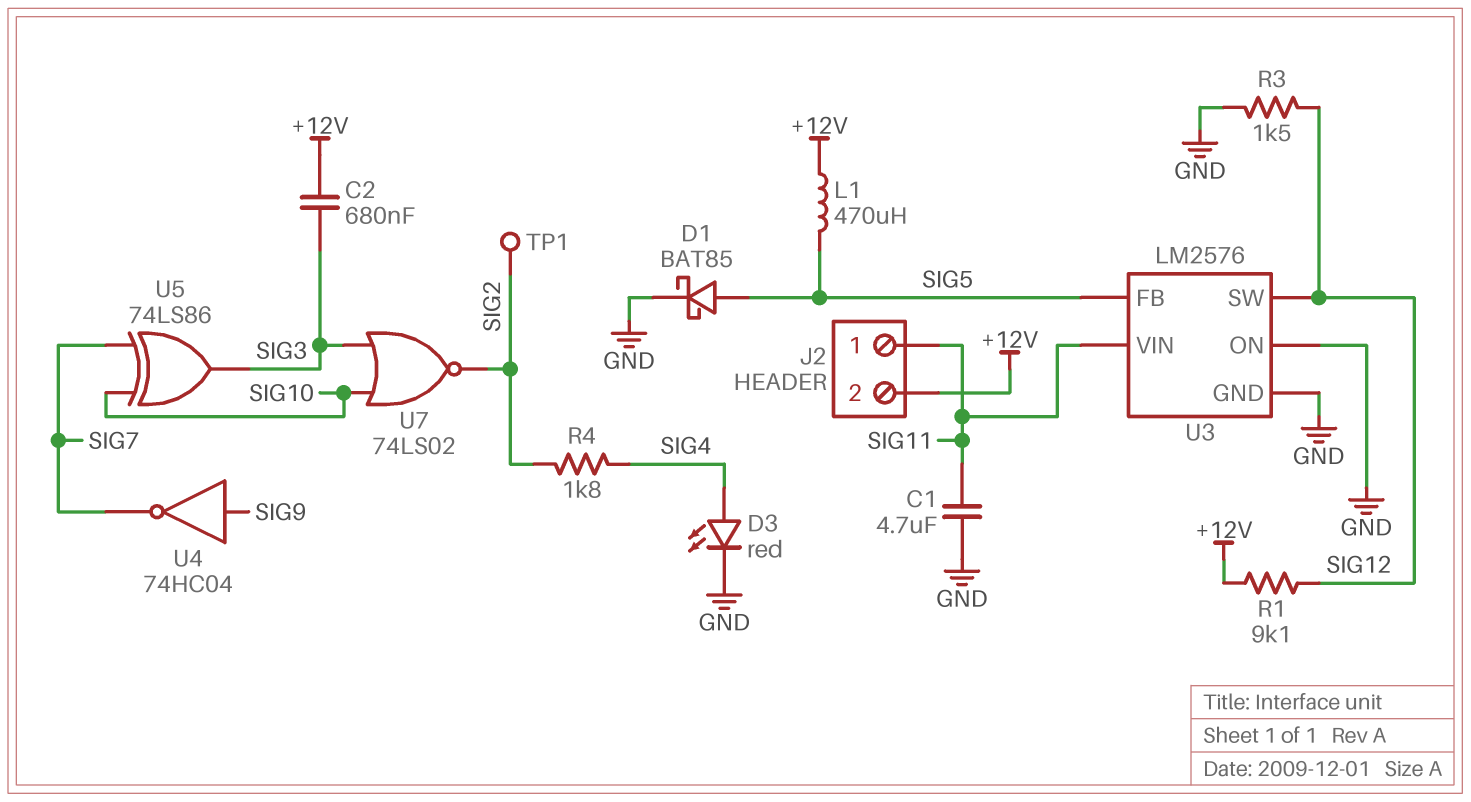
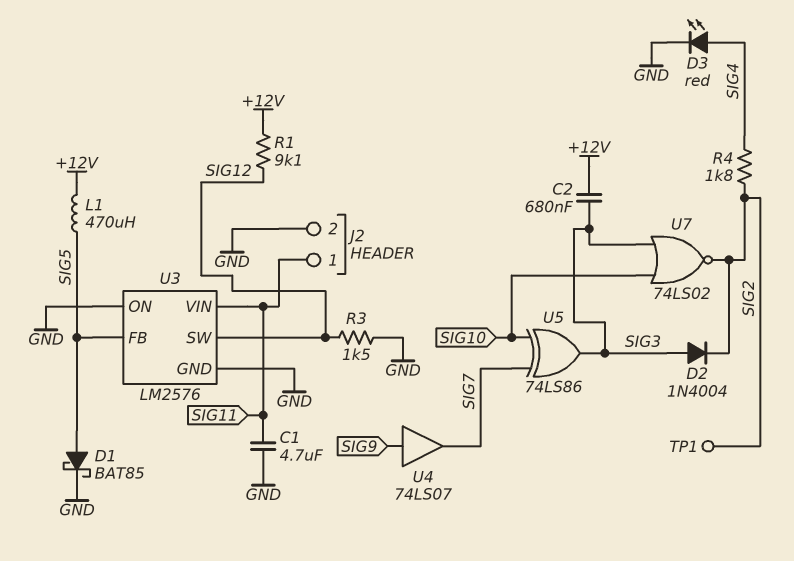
D2: none -> diode 1N4004 (A SIG3, K SIG2)
J2 pin 2: +12V -> GND
U4: NOT 74HC04 (in SIG9, out SIG7) -> buffer 74LS07 (in SIG9, out SIG7)

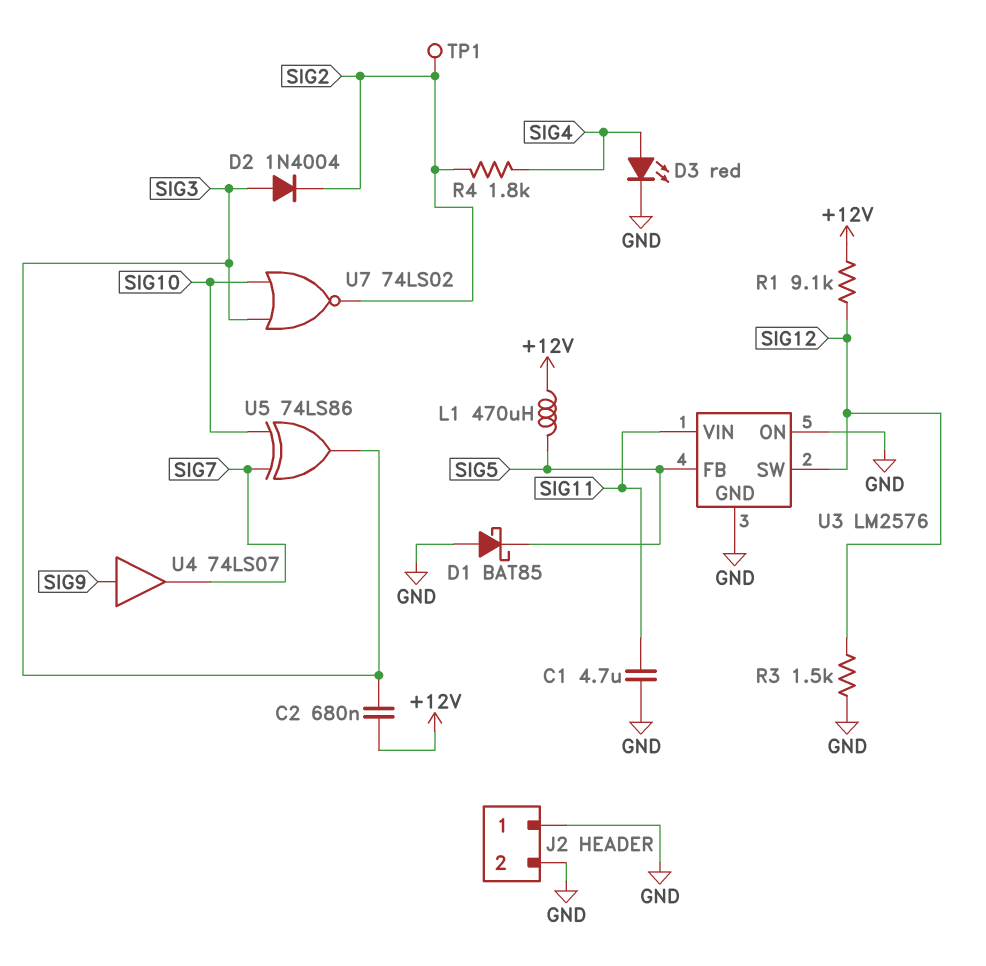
D1: schottky BAT85 (A SIG5, K GND) -> schottky BAT85 (A GND, K SIG5)
J2 pin 1: SIG11 -> GND

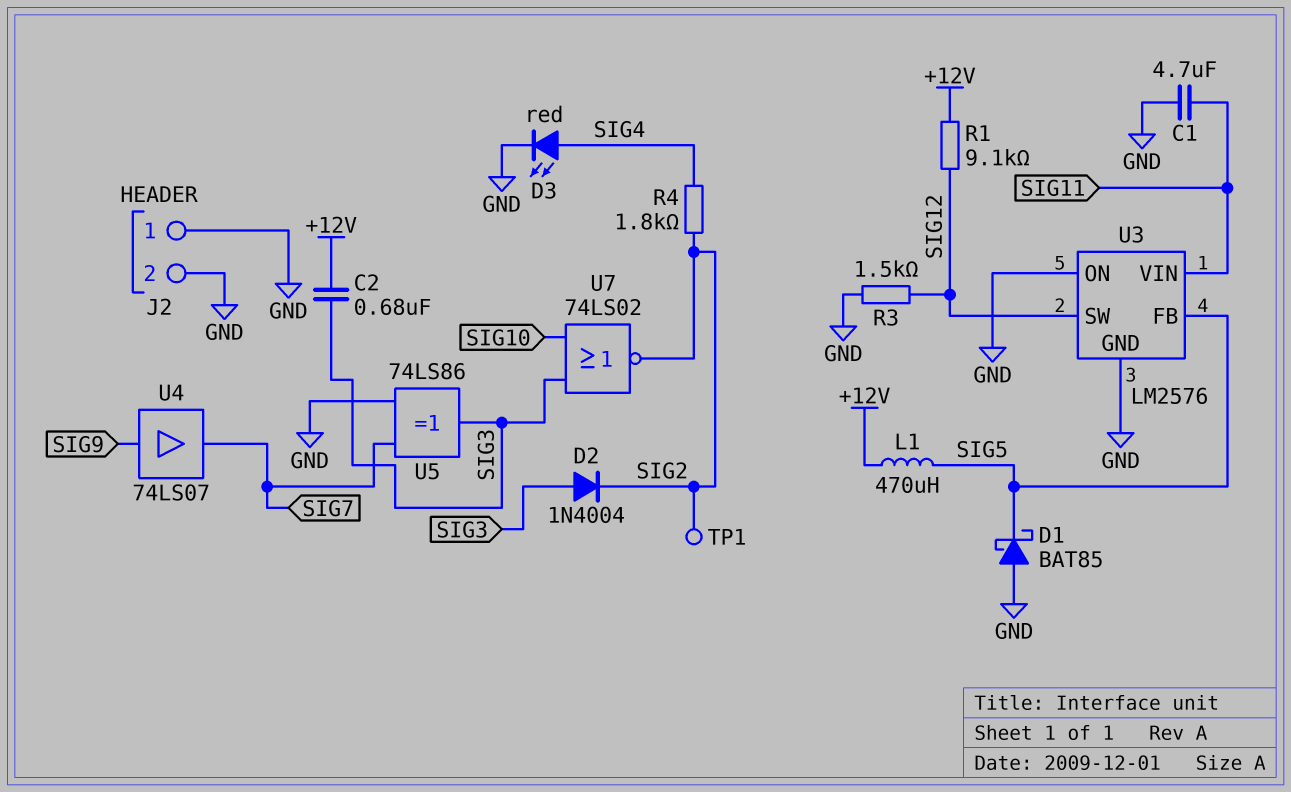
U5: XOR 74LS86 (in SIG7, in SIG10, out SIG3) -> XOR 74LS86 (in GND, in SIG7, out SIG3)

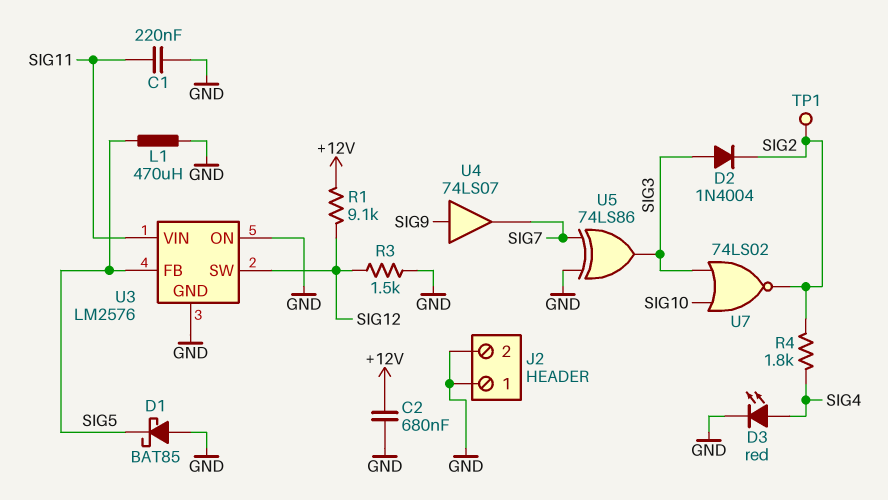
C1: 4.7uF (GND, SIG11) -> 220nF (GND, SIG11)
C2: 680nF (+12V, SIG3) -> 680nF (+12V, GND)
L1: 470uH (+12V, SIG5) -> 470uH (GND, SIG5)

